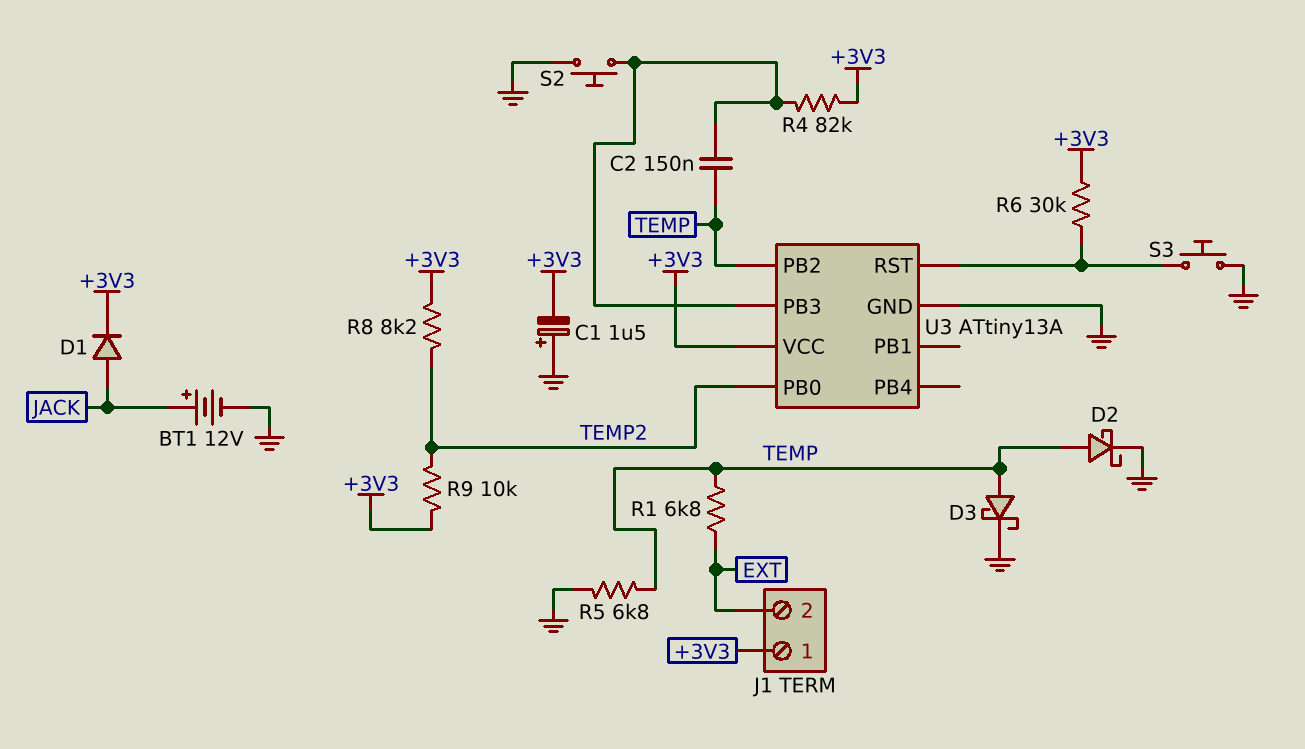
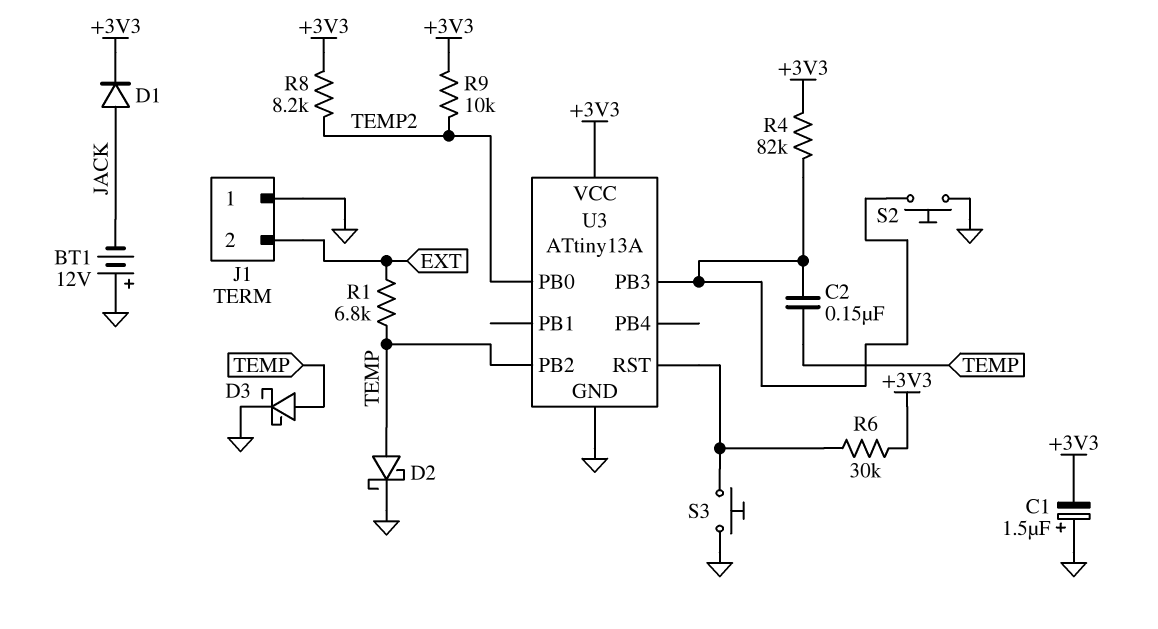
BT1: 12V (plus JACK, minus GND) -> 12V (plus GND, minus JACK)
J1 pin 1: +3V3 -> GND
R5: 6.8k (GND, TEMP) -> none

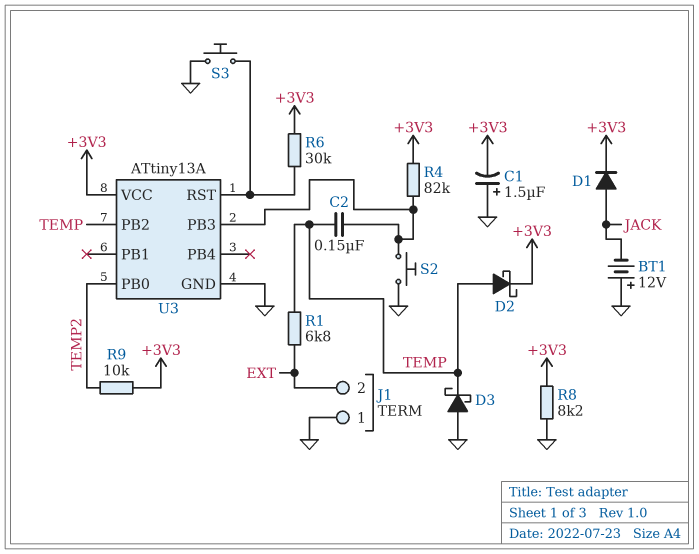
D2: schottky (A TEMP, K GND) -> schottky (A TEMP, K +3V3)
D3: schottky (A TEMP, K GND) -> schottky (A GND, K TEMP)
R8: 8.2k (+3V3, TEMP2) -> 8.2k (+3V3, GND)

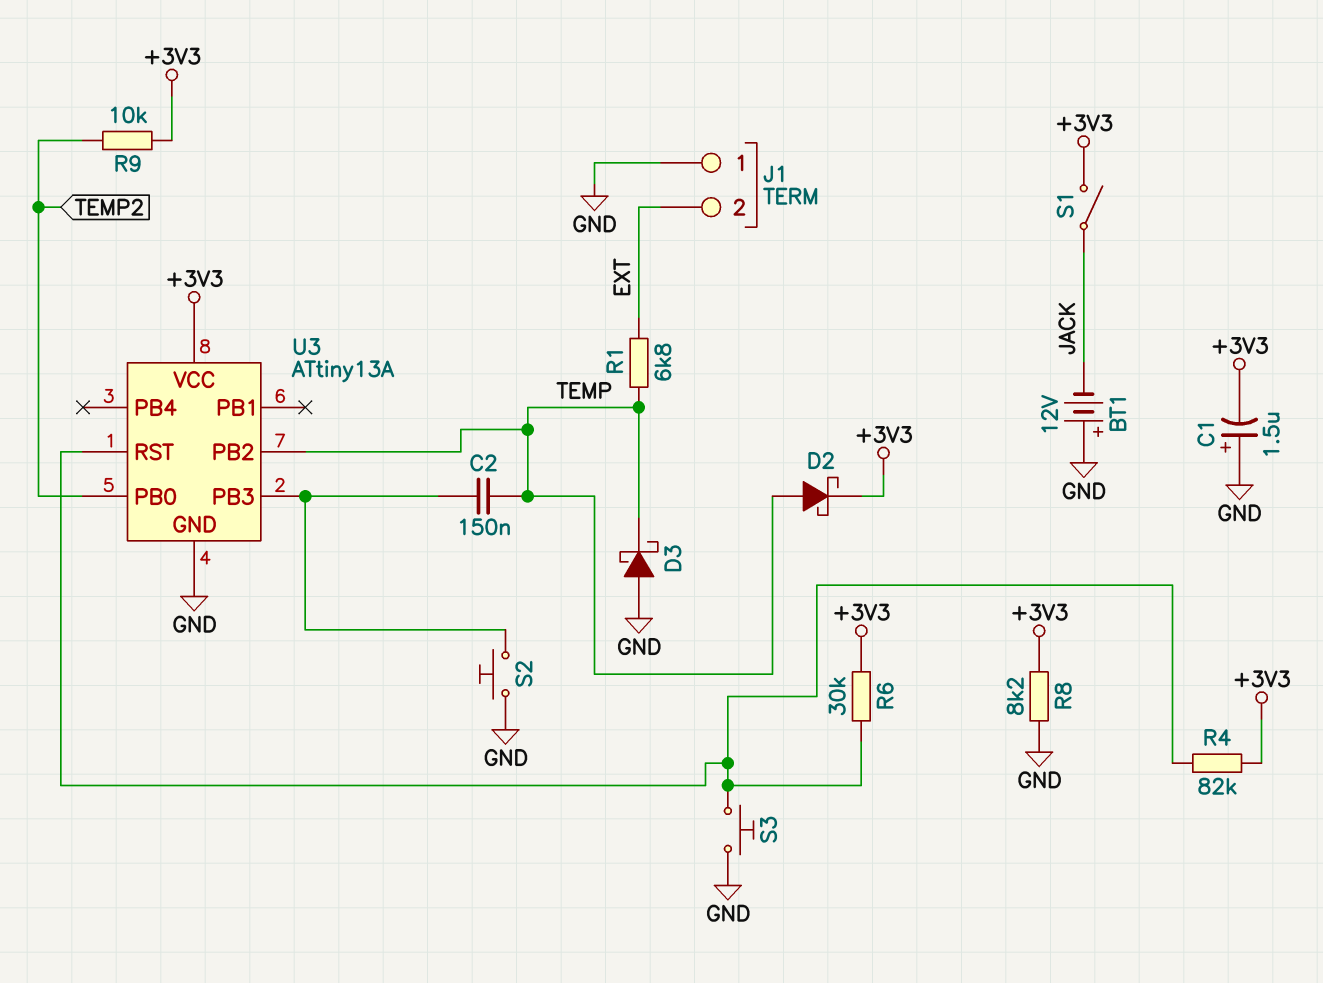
D1: diode (A JACK, K +3V3) -> none
R4: 82k (+3V3, U3/PB3) -> 82k (+3V3, U3/RST)
S1: none -> switch (+3V3, JACK)

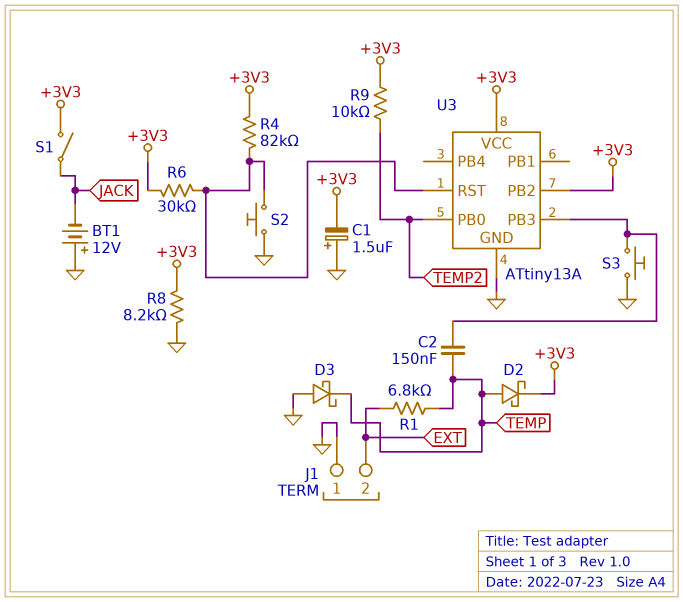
S2: button (GND, U3/PB3) -> button (GND, U3/RST)
S3: button (GND, U3/RST) -> button (GND, U3/PB3)
U3 pin PB2: TEMP -> +3V3

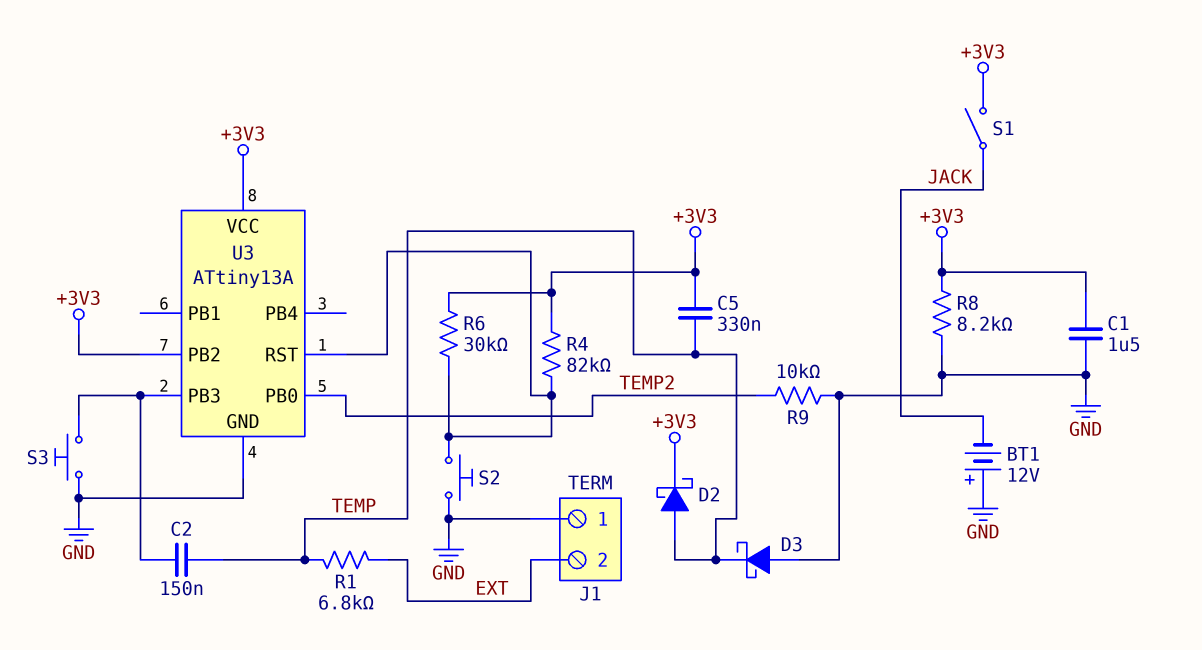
C1: 1.5uF (plus GND, minus +3V3) -> 1.5uF (+3V3, GND)
C5: none -> 330nF (+3V3, TEMP)
R9: 10k (+3V3, TEMP2) -> 10k (GND, TEMP2)

